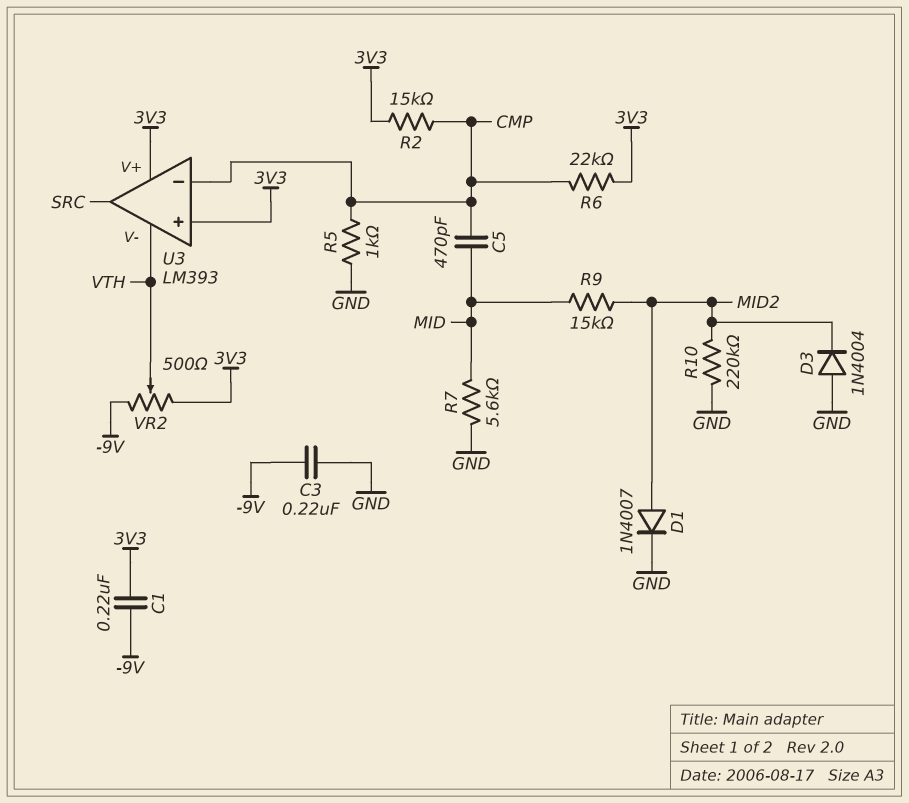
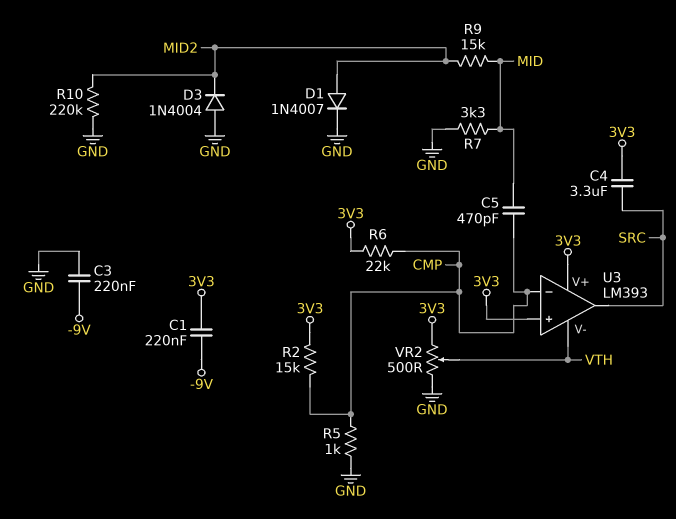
C4: none -> 3.3uF (3V3, SRC)
R7: 5.6k (GND, MID) -> 3.3k (GND, MID)
VR2: 500 (-9V, 3V3, wiper VTH) -> 500 (3V3, GND, wiper VTH)

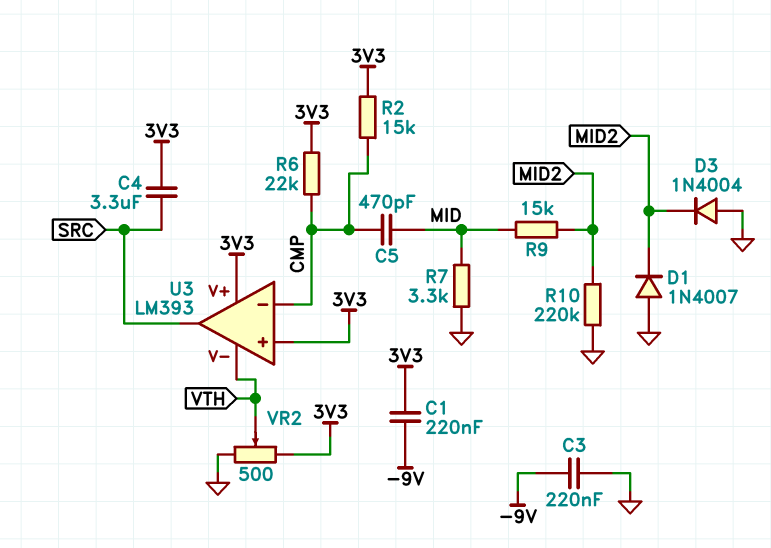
D1: diode 1N4007 (A MID2, K GND) -> diode 1N4007 (A GND, K MID2)
R5: 1k (CMP, GND) -> none

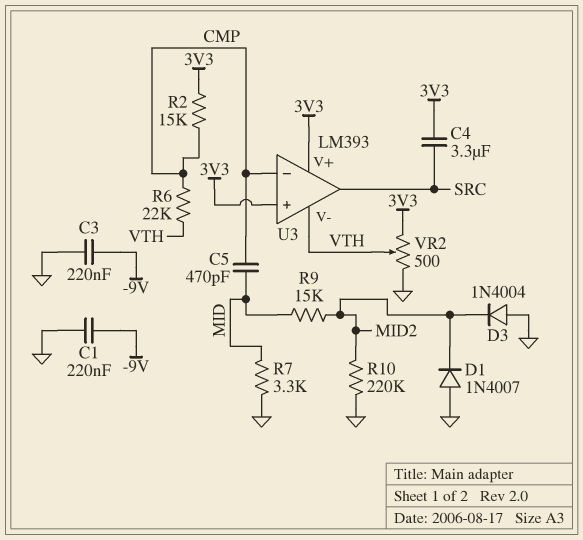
C1: 220nF (-9V, 3V3) -> 220nF (-9V, GND)
R6: 22k (3V3, CMP) -> 22k (CMP, VTH)

